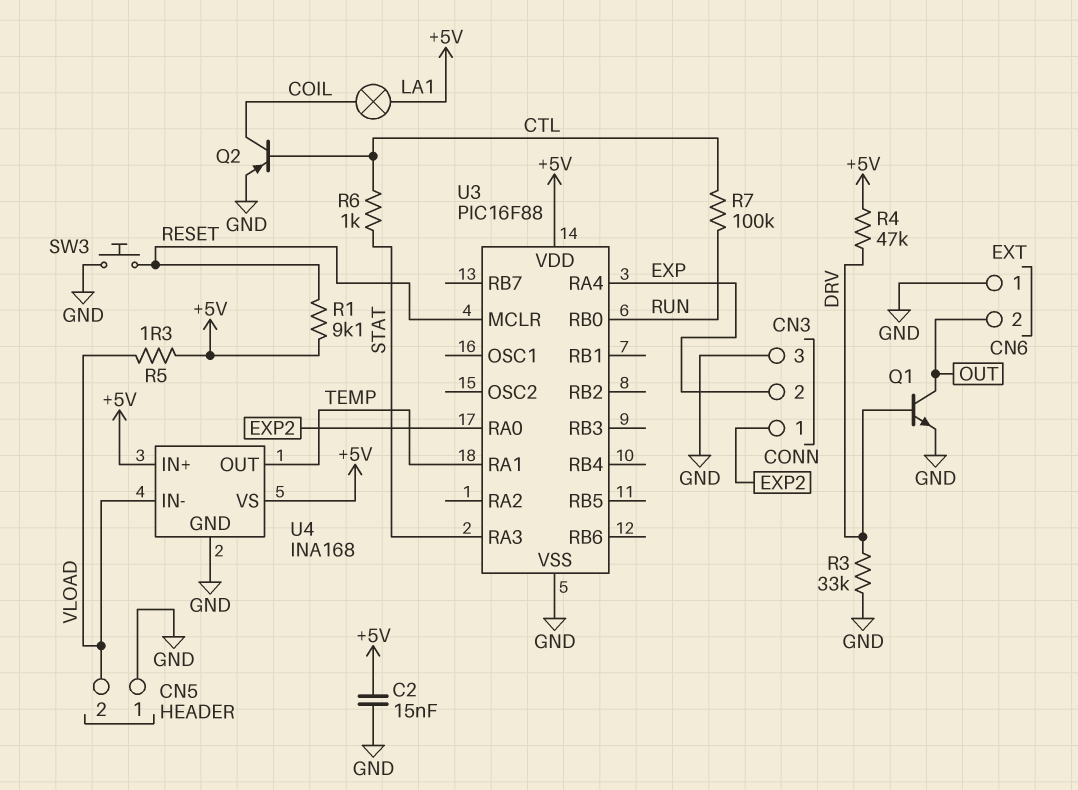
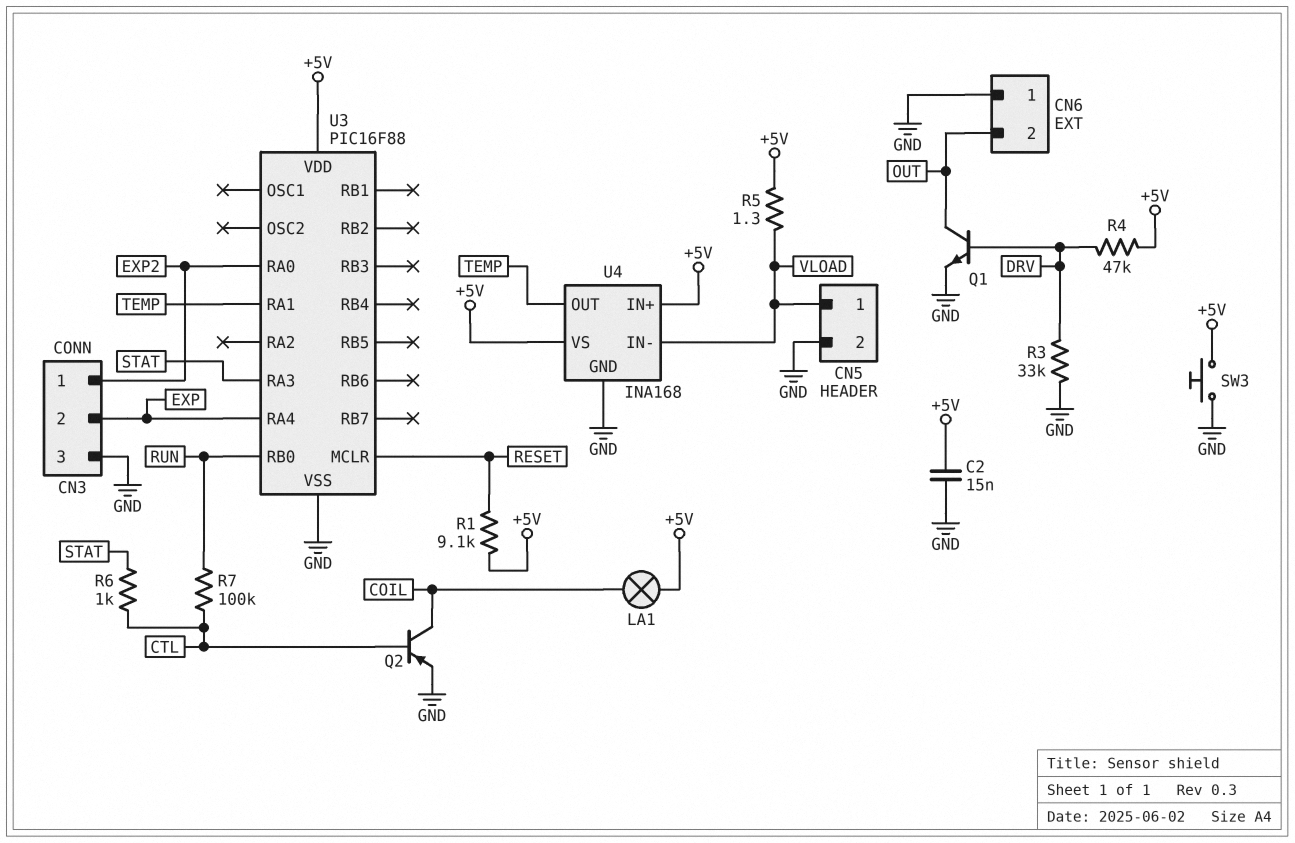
CN5 pin 1: GND -> VLOAD
CN5 pin 2: VLOAD -> GND
SW3: button (GND, RESET) -> button (+5V, GND)

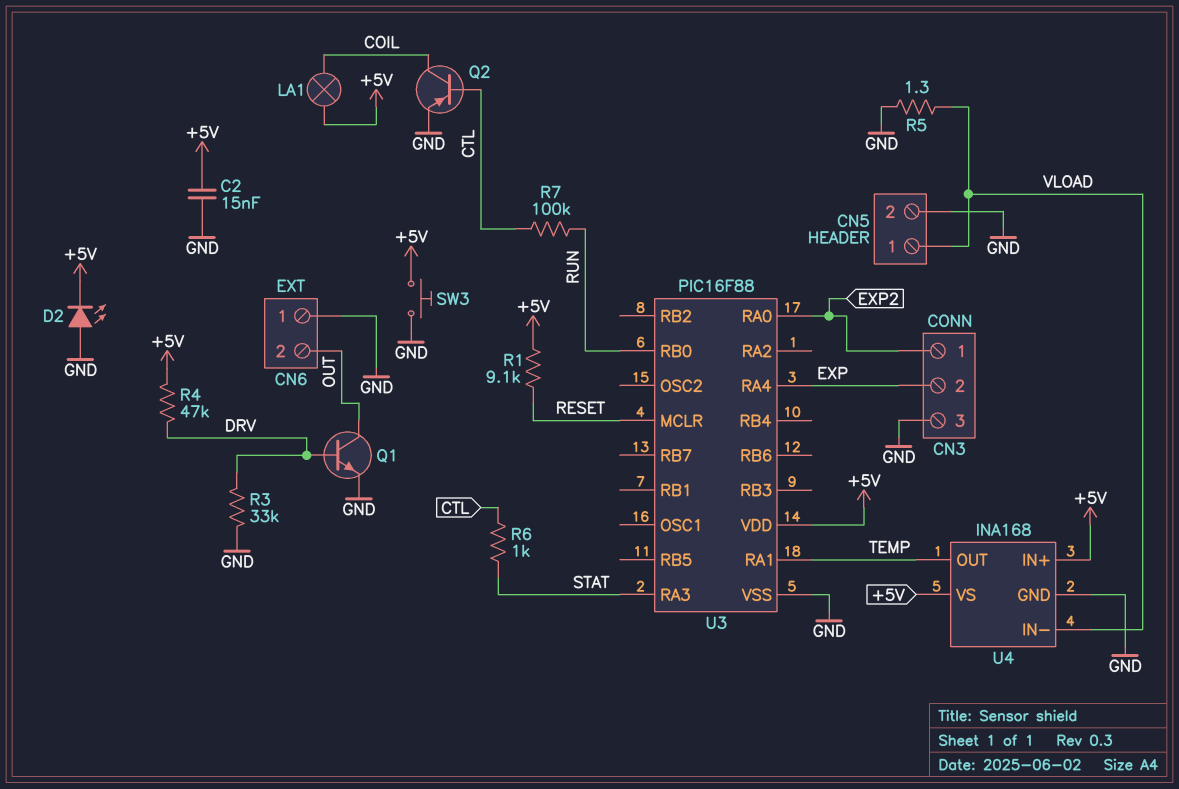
D2: none -> LED (A GND, K +5V)
R5: 1.3 (+5V, VLOAD) -> 1.3 (GND, VLOAD)

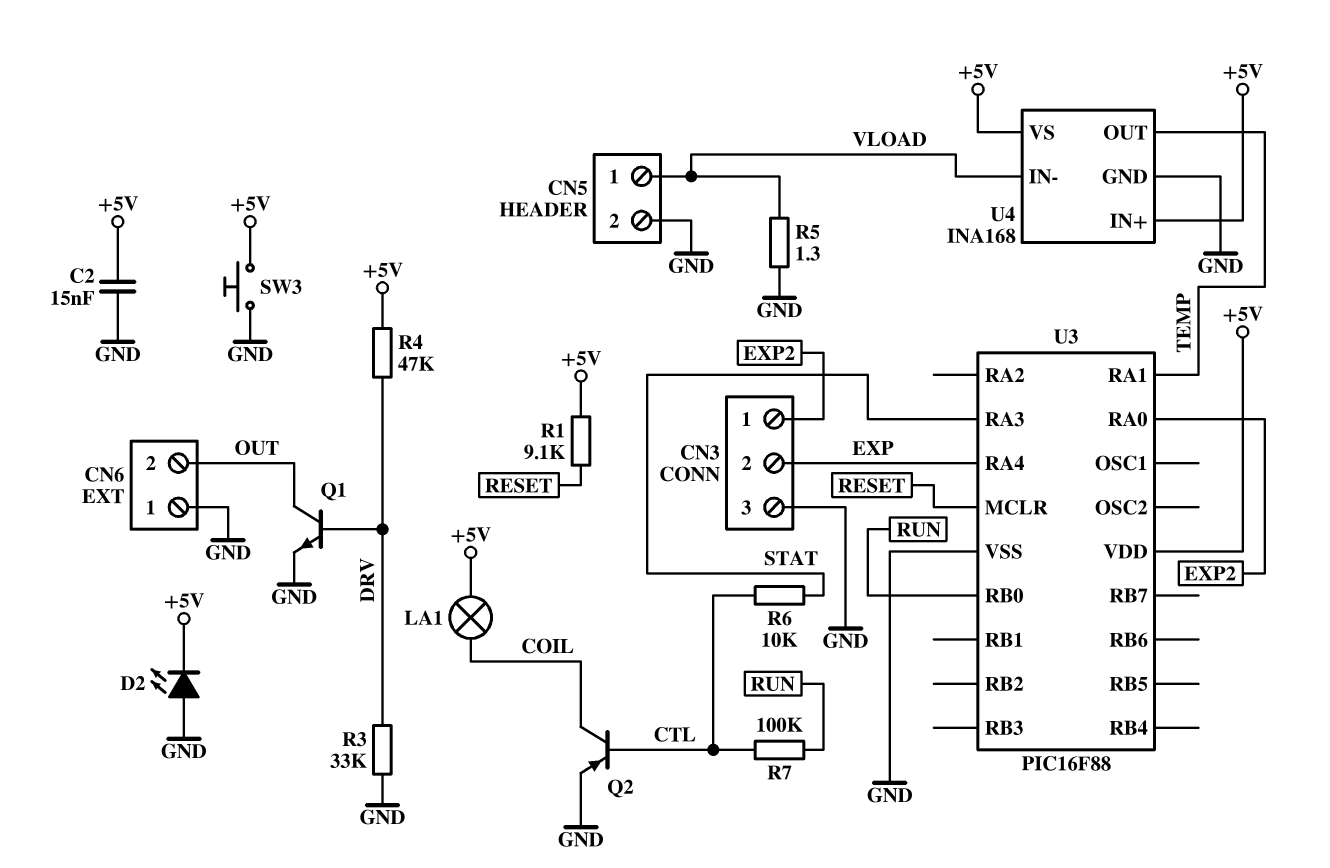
R6: 1k (CTL, STAT) -> 10k (CTL, STAT)

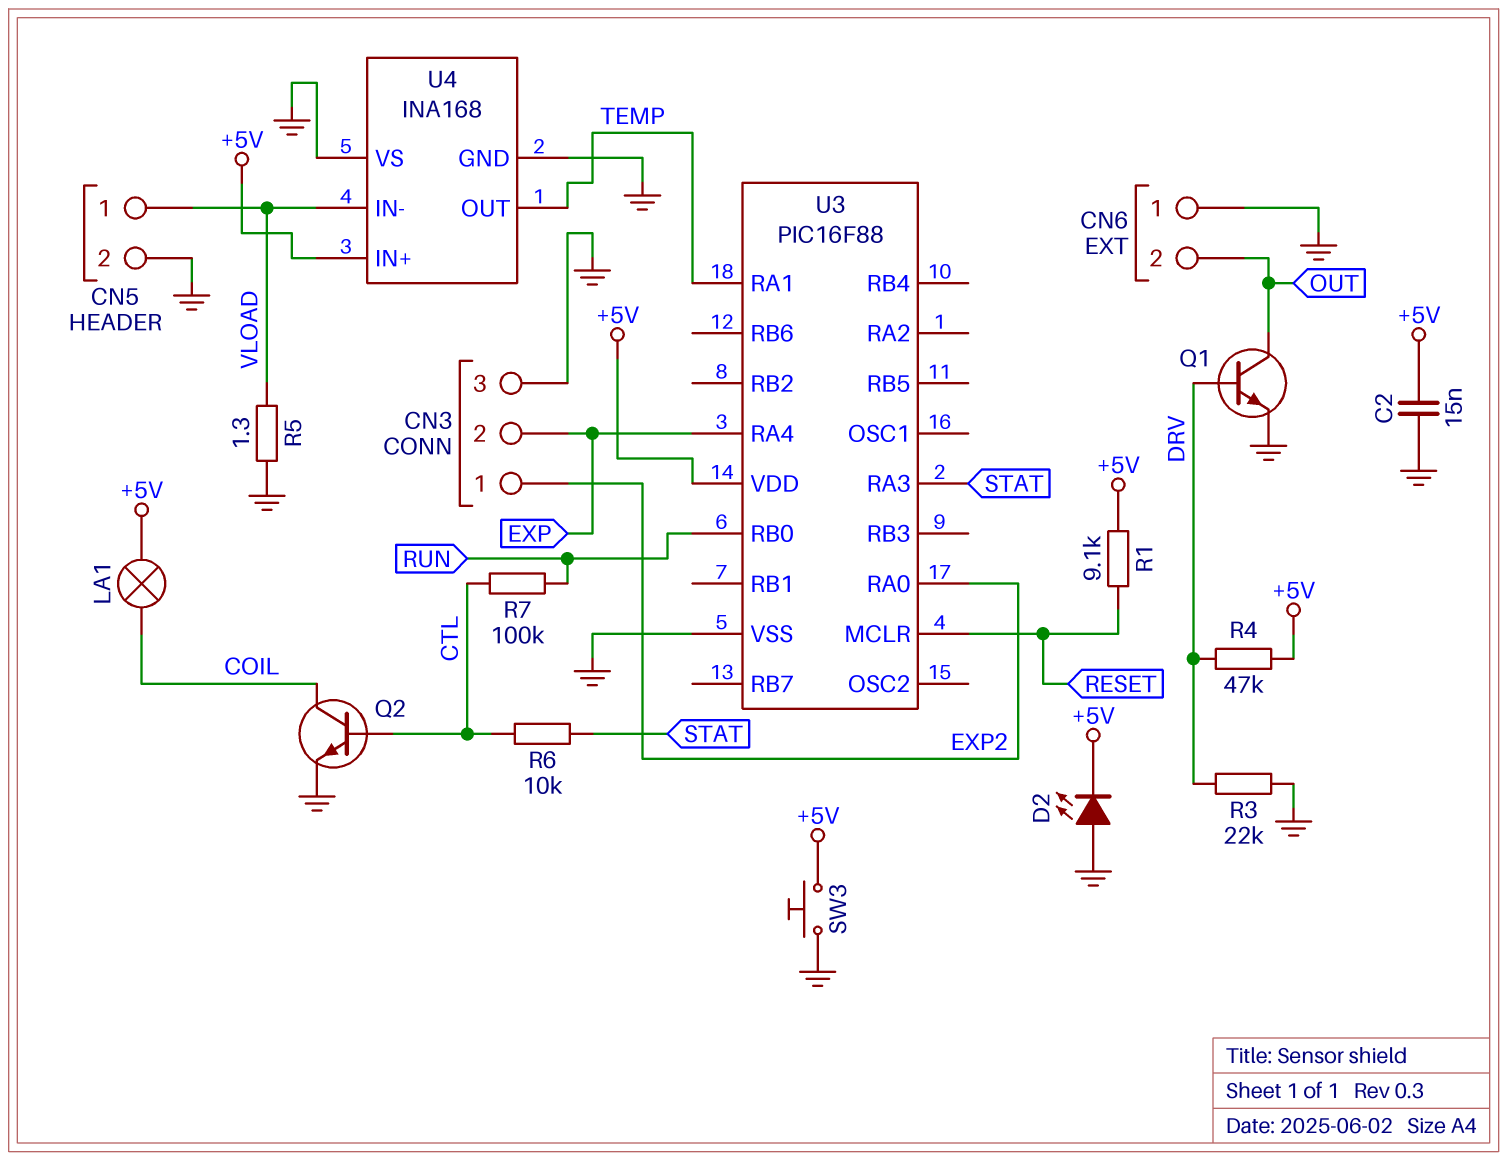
Q2: PNP (B CTL, C COIL, E GND) -> NPN (B CTL, C COIL, E GND)
R3: 33k (DRV, GND) -> 22k (DRV, GND)
U4 pin VS: +5V -> GND

